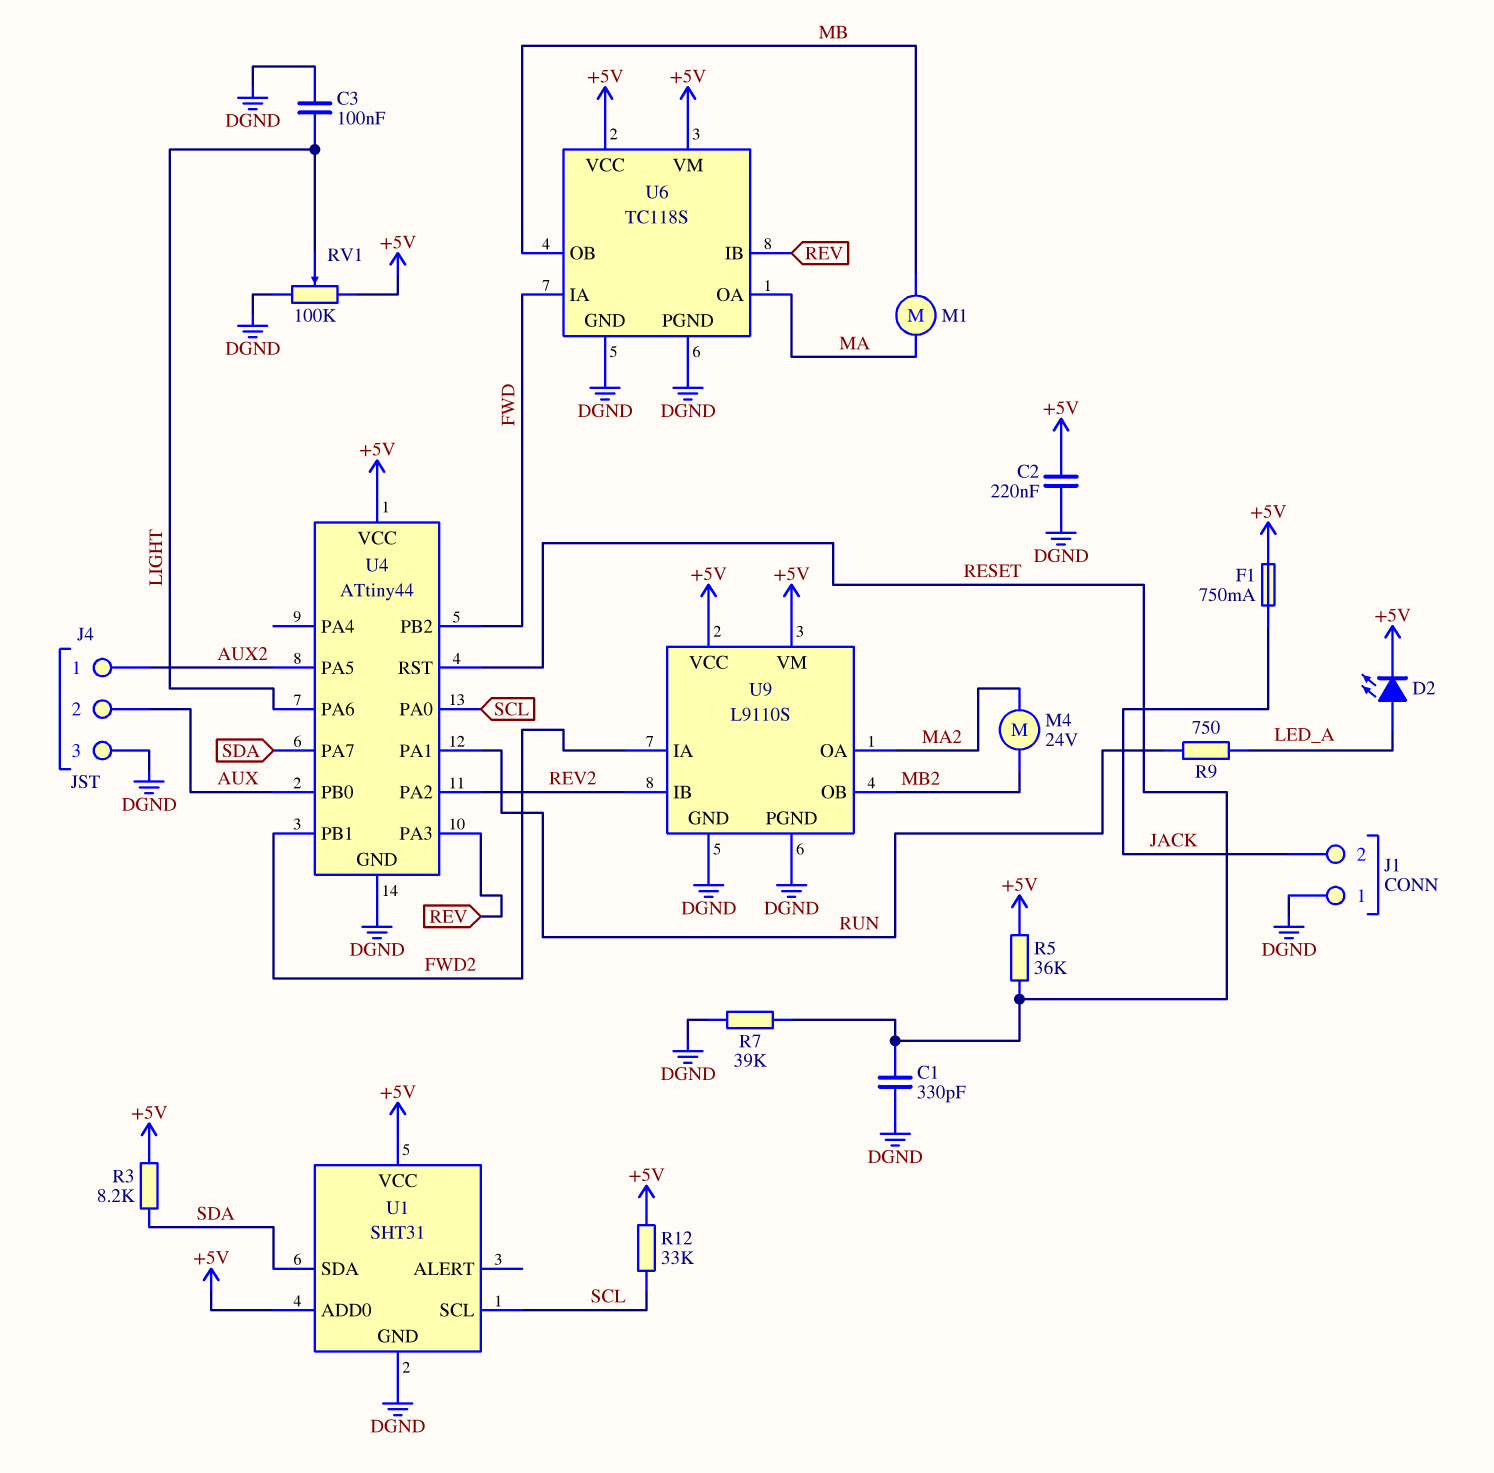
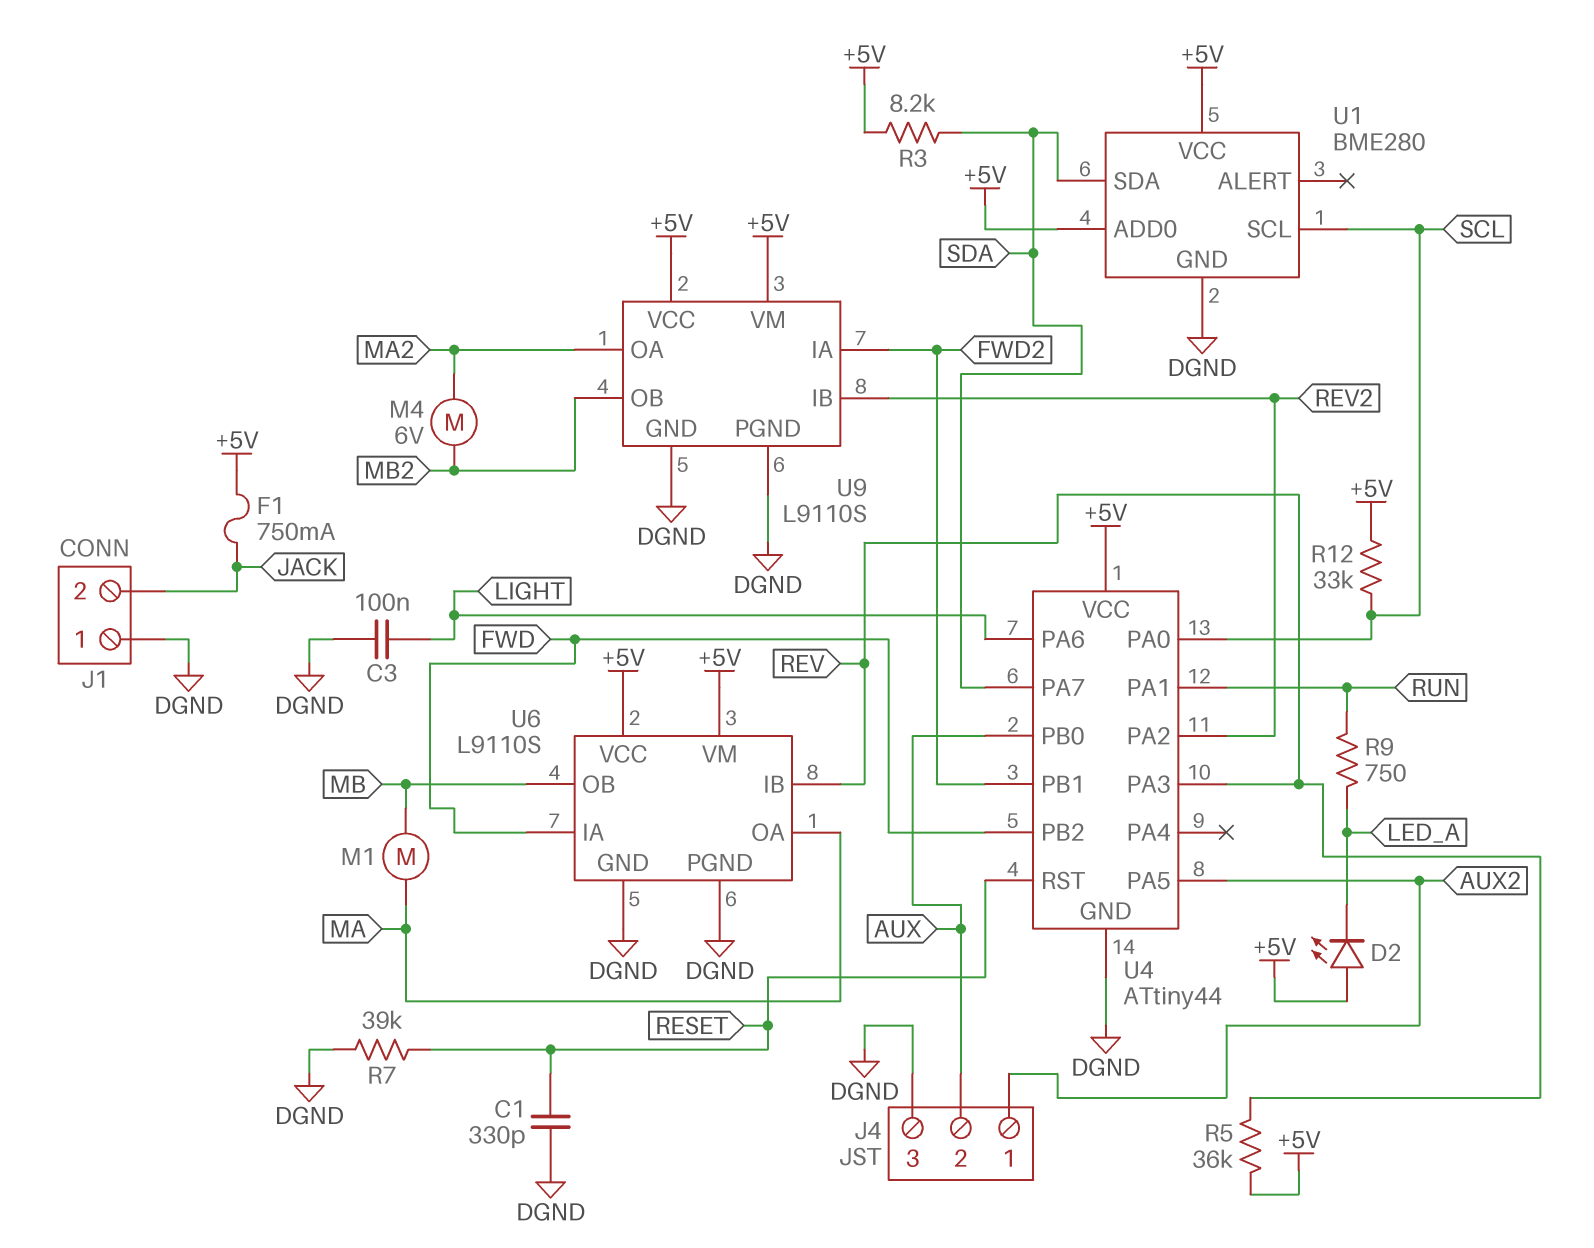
C2: 220nF (+5V, DGND) -> none
D2: LED (A LED_A, K +5V) -> LED (A +5V, K LED_A)
M4: motor 24V (MA2, MB2) -> motor 6V (MA2, MB2)
R5: 36k (+5V, RESET) -> 36k (+5V, REV)
RV1: 100k (+5V, DGND, wiper LIGHT) -> none
U1: SHT31 -> BME280
U6: TC118S -> L9110S

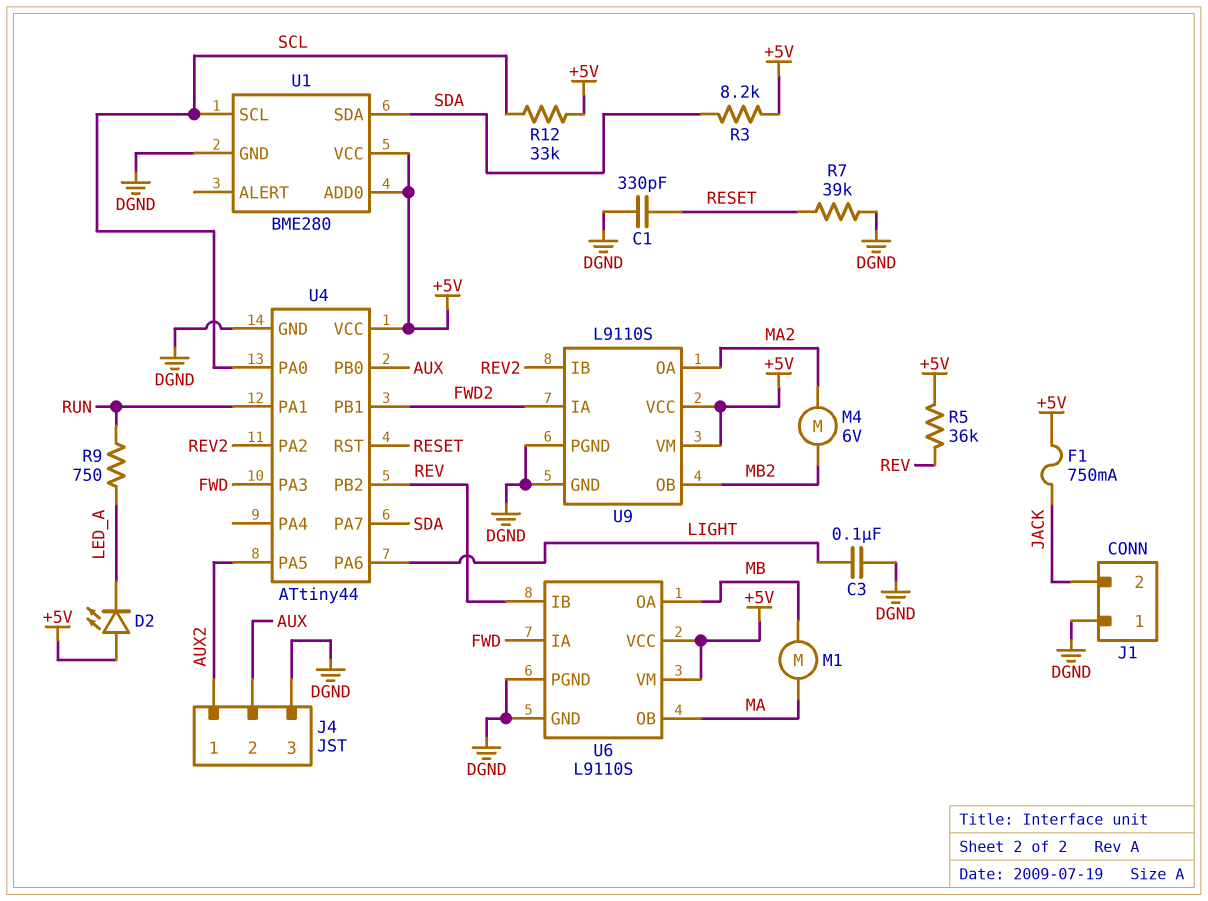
U4 pin PA3: REV -> FWD
U4 pin PB2: FWD -> REV
U6 pin OA: MA -> MB
U6 pin OB: MB -> MA

